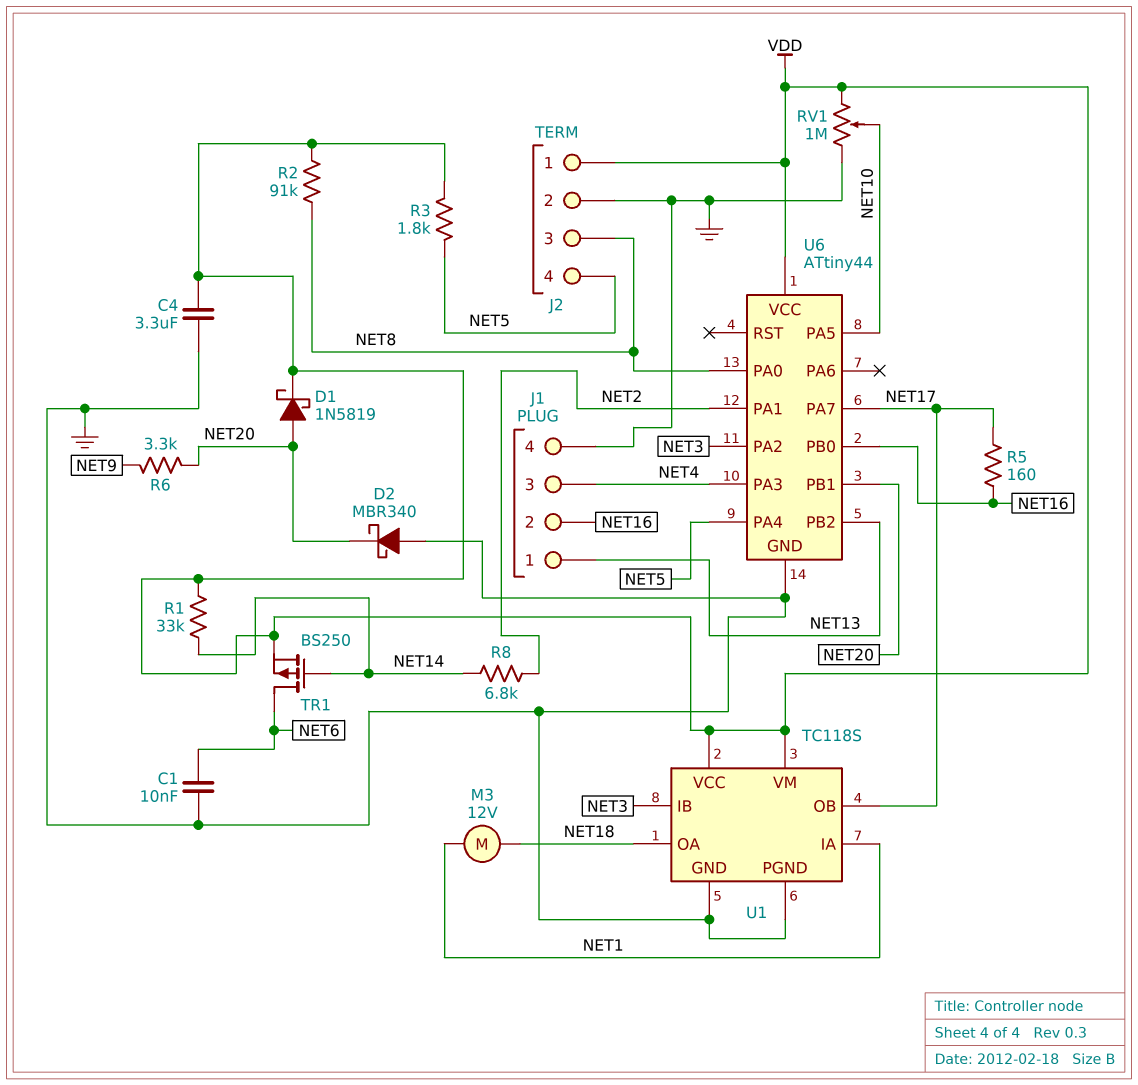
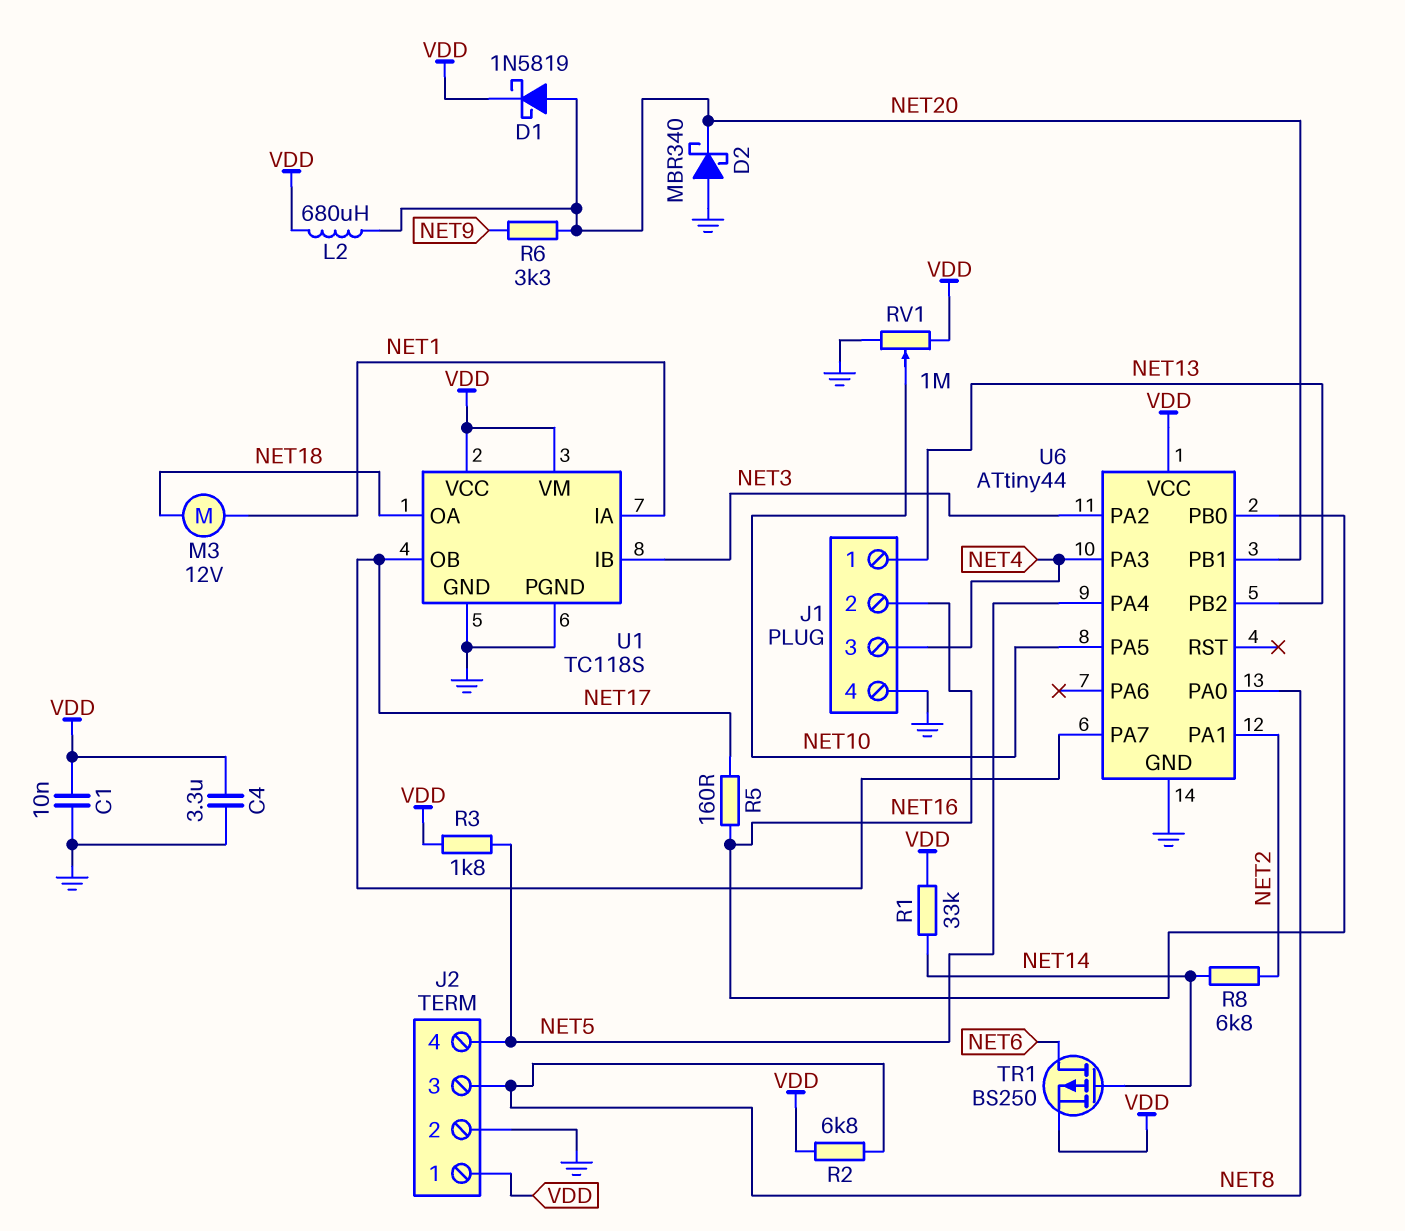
C1: 10nF (GND, NET6) -> 10nF (GND, VDD)
L2: none -> 680uH (NET20, VDD)
R2: 91k (NET8, VDD) -> 6.8k (NET8, VDD)

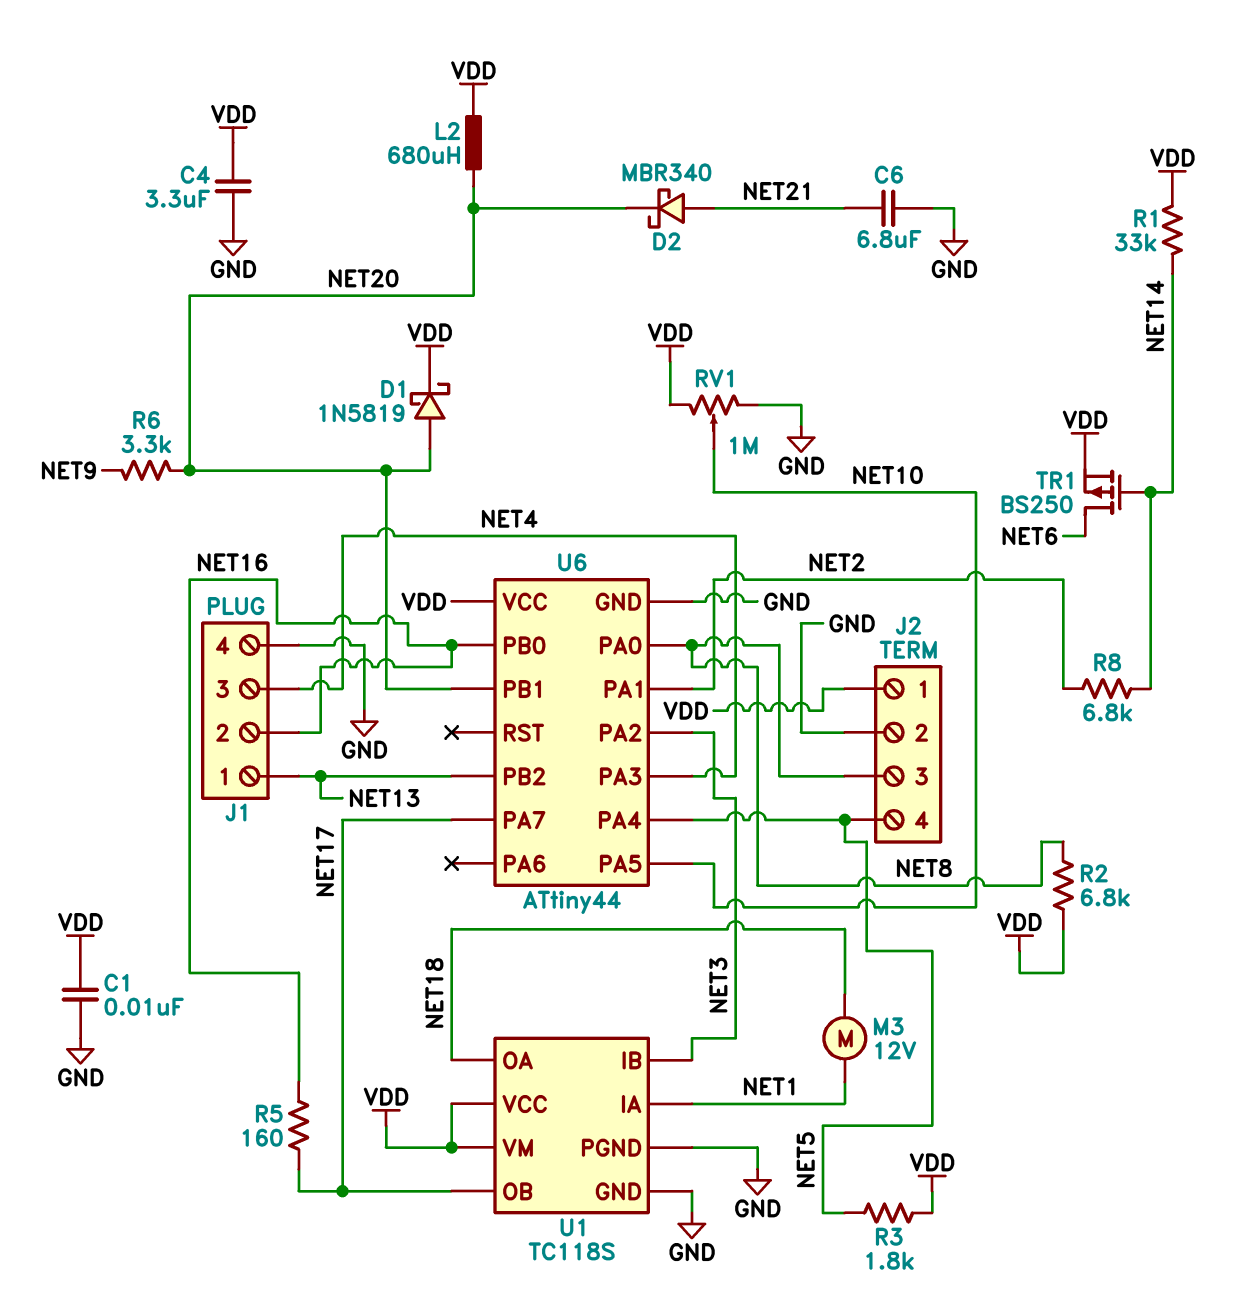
C6: none -> 6.8uF (GND, NET21)
D2: schottky MBR340 (A GND, K NET20) -> schottky MBR340 (A NET21, K NET20)

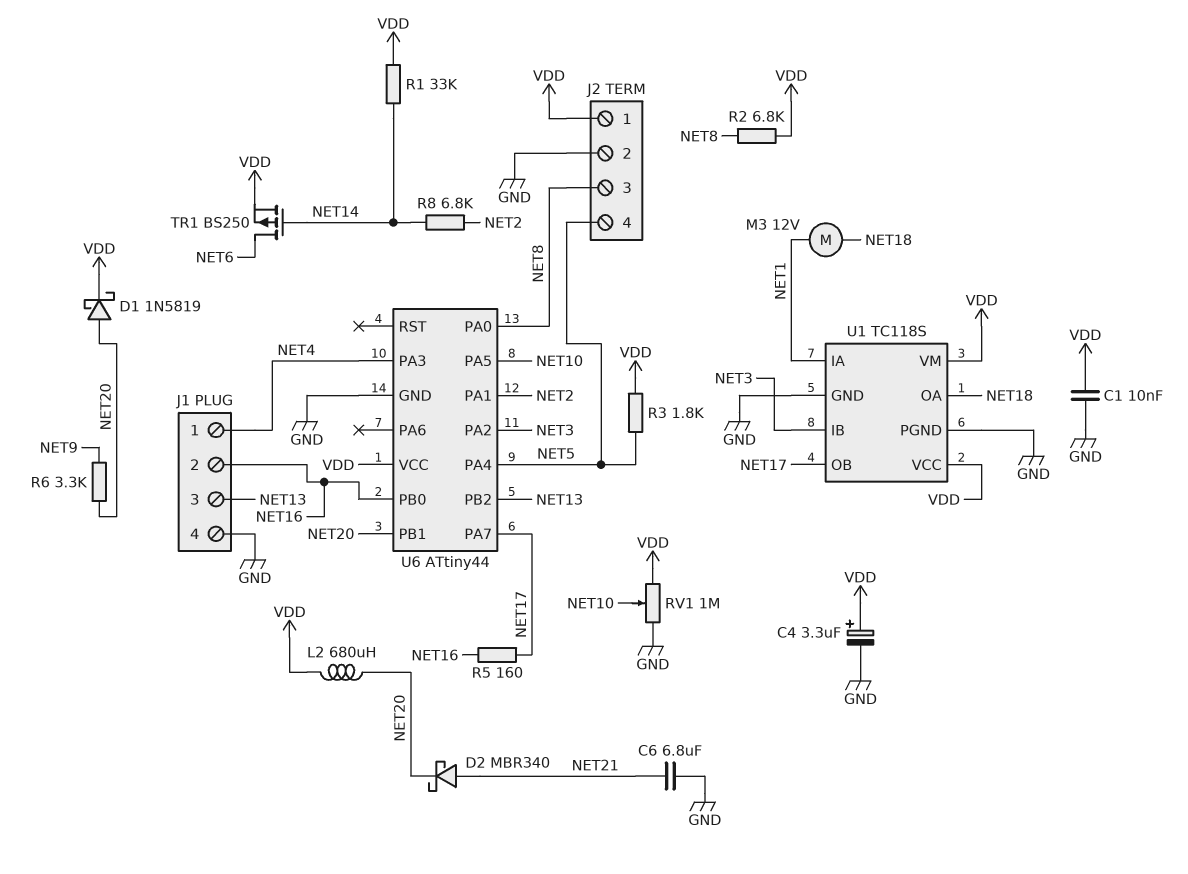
C4: 3.3uF (GND, VDD) -> 3.3uF (plus VDD, minus GND)
J1 pin 1: NET13 -> NET4
J1 pin 3: NET4 -> NET13

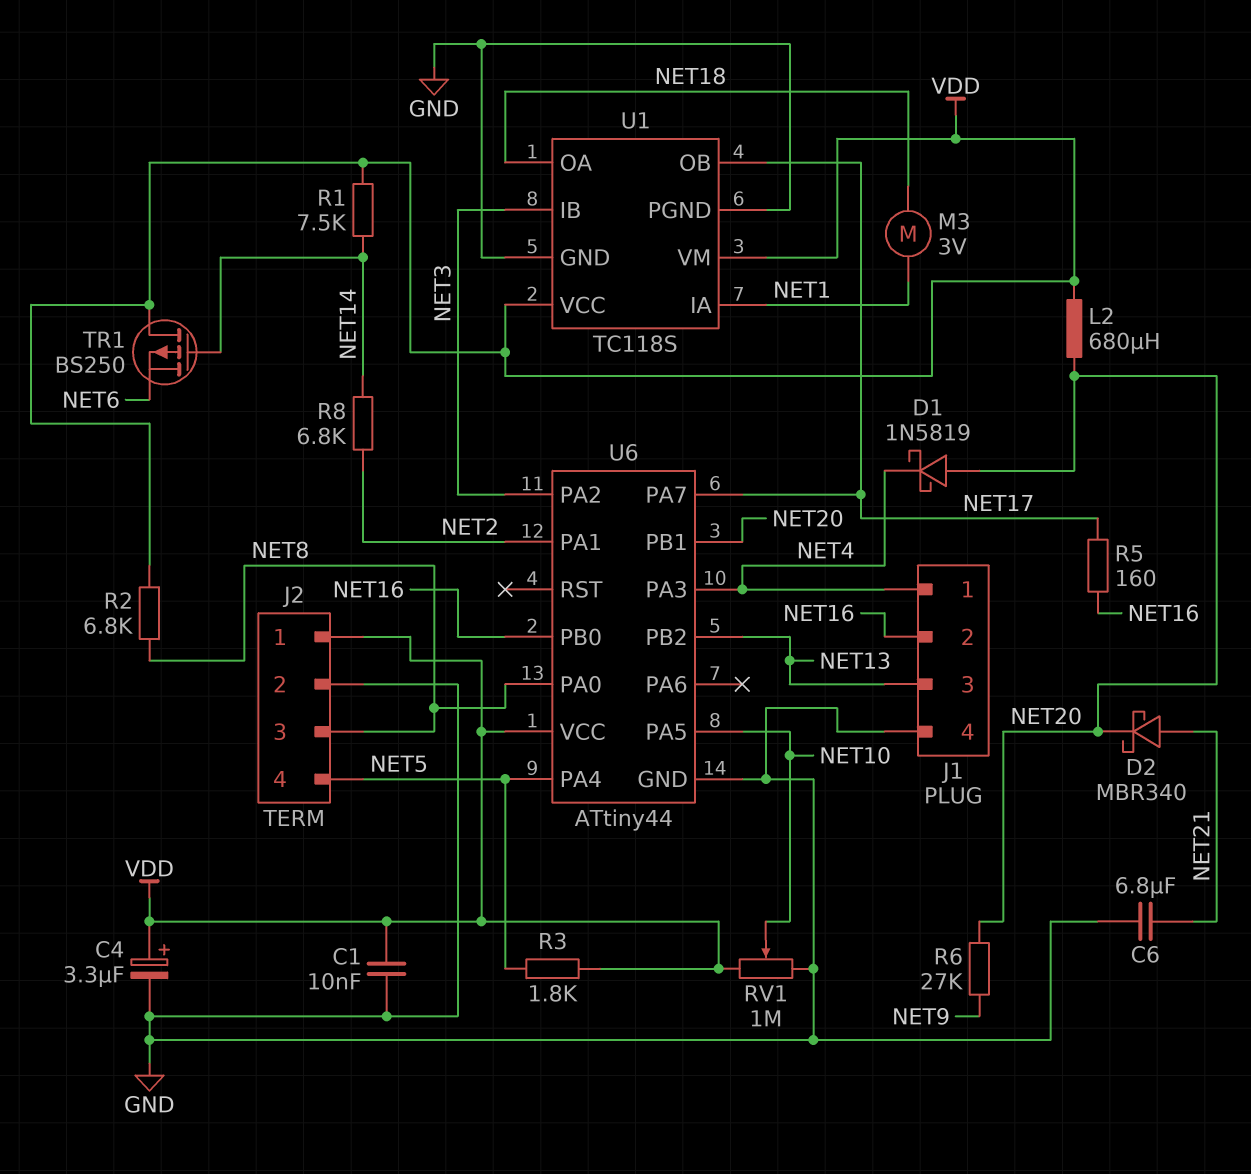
D1: schottky 1N5819 (A NET20, K VDD) -> schottky 1N5819 (A NET20, K NET4)
M3: motor 12V (NET1, NET18) -> motor 3V (NET1, NET18)
R1: 33k (NET14, VDD) -> 7.5k (NET14, VDD)
R6: 3.3k (NET9, NET20) -> 27k (NET9, NET20)
TR1: PMOS BS250 (G NET14, D NET6, S VDD) -> PMOS BS250 (G NET14, D VDD, S NET6)

